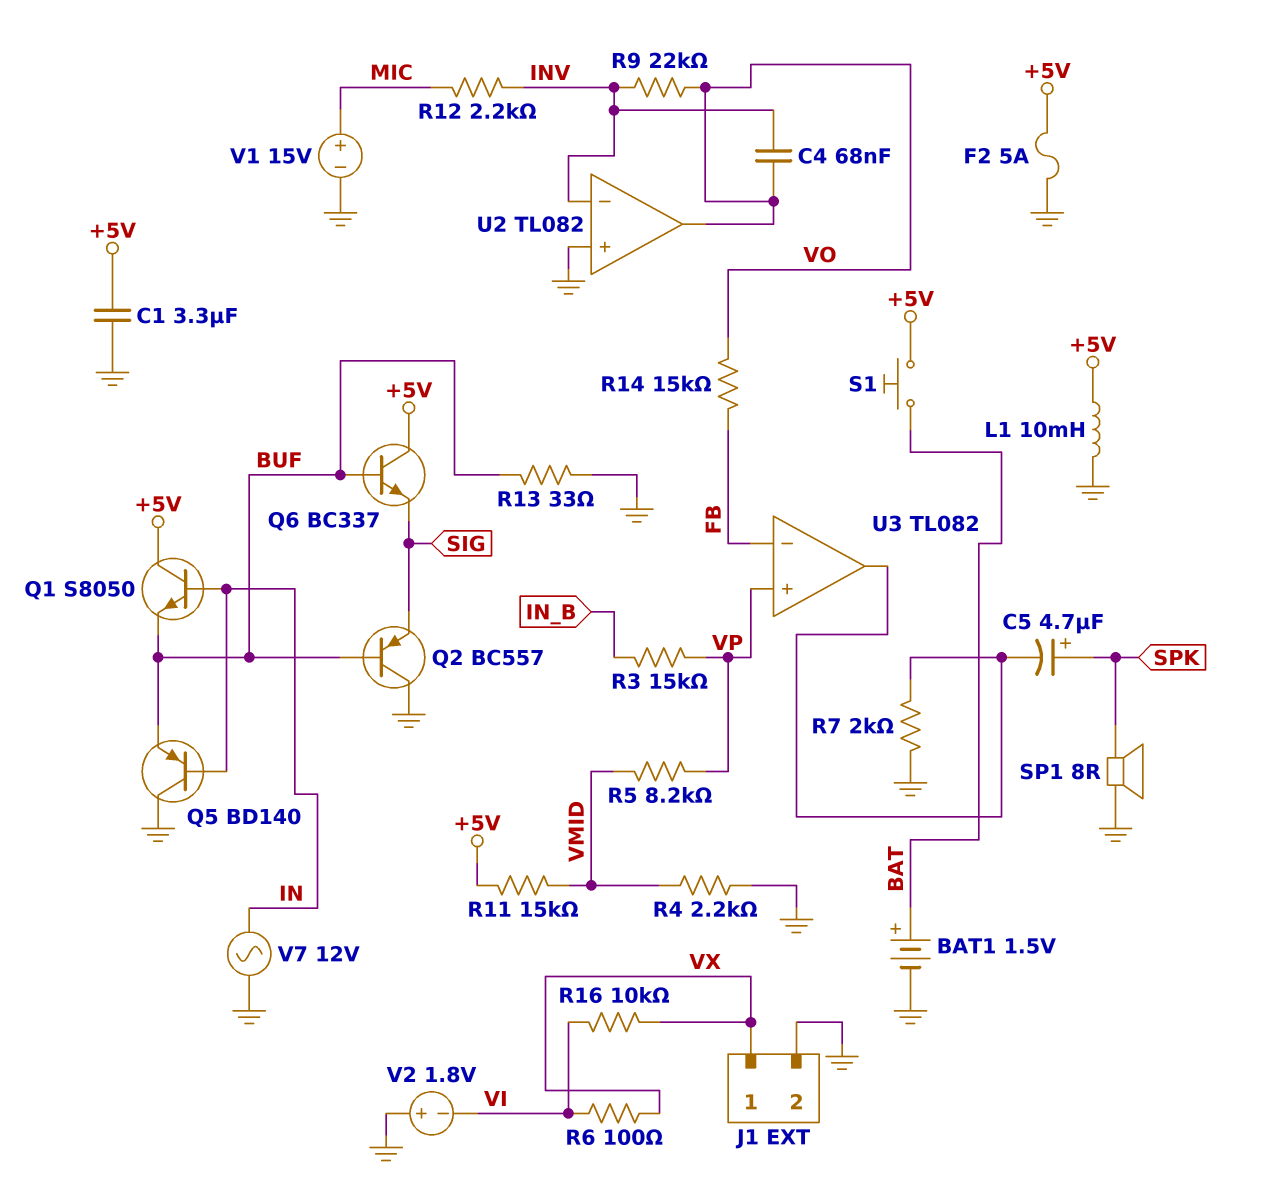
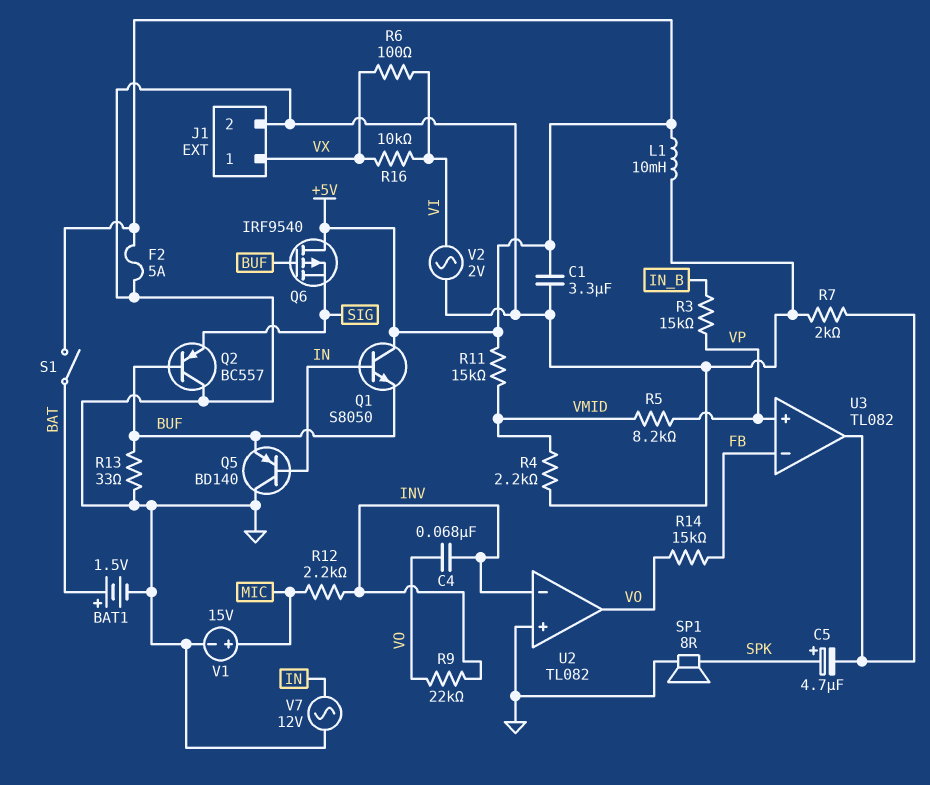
Q6: NPN BC337 (B BUF, C +5V, E SIG) -> PMOS IRF9540 (G BUF, D +5V, S SIG)
S1: button (+5V, BAT) -> switch (+5V, BAT)
V2: 1.8V (plus GND, minus VI) -> AC 2V (GND, VI)

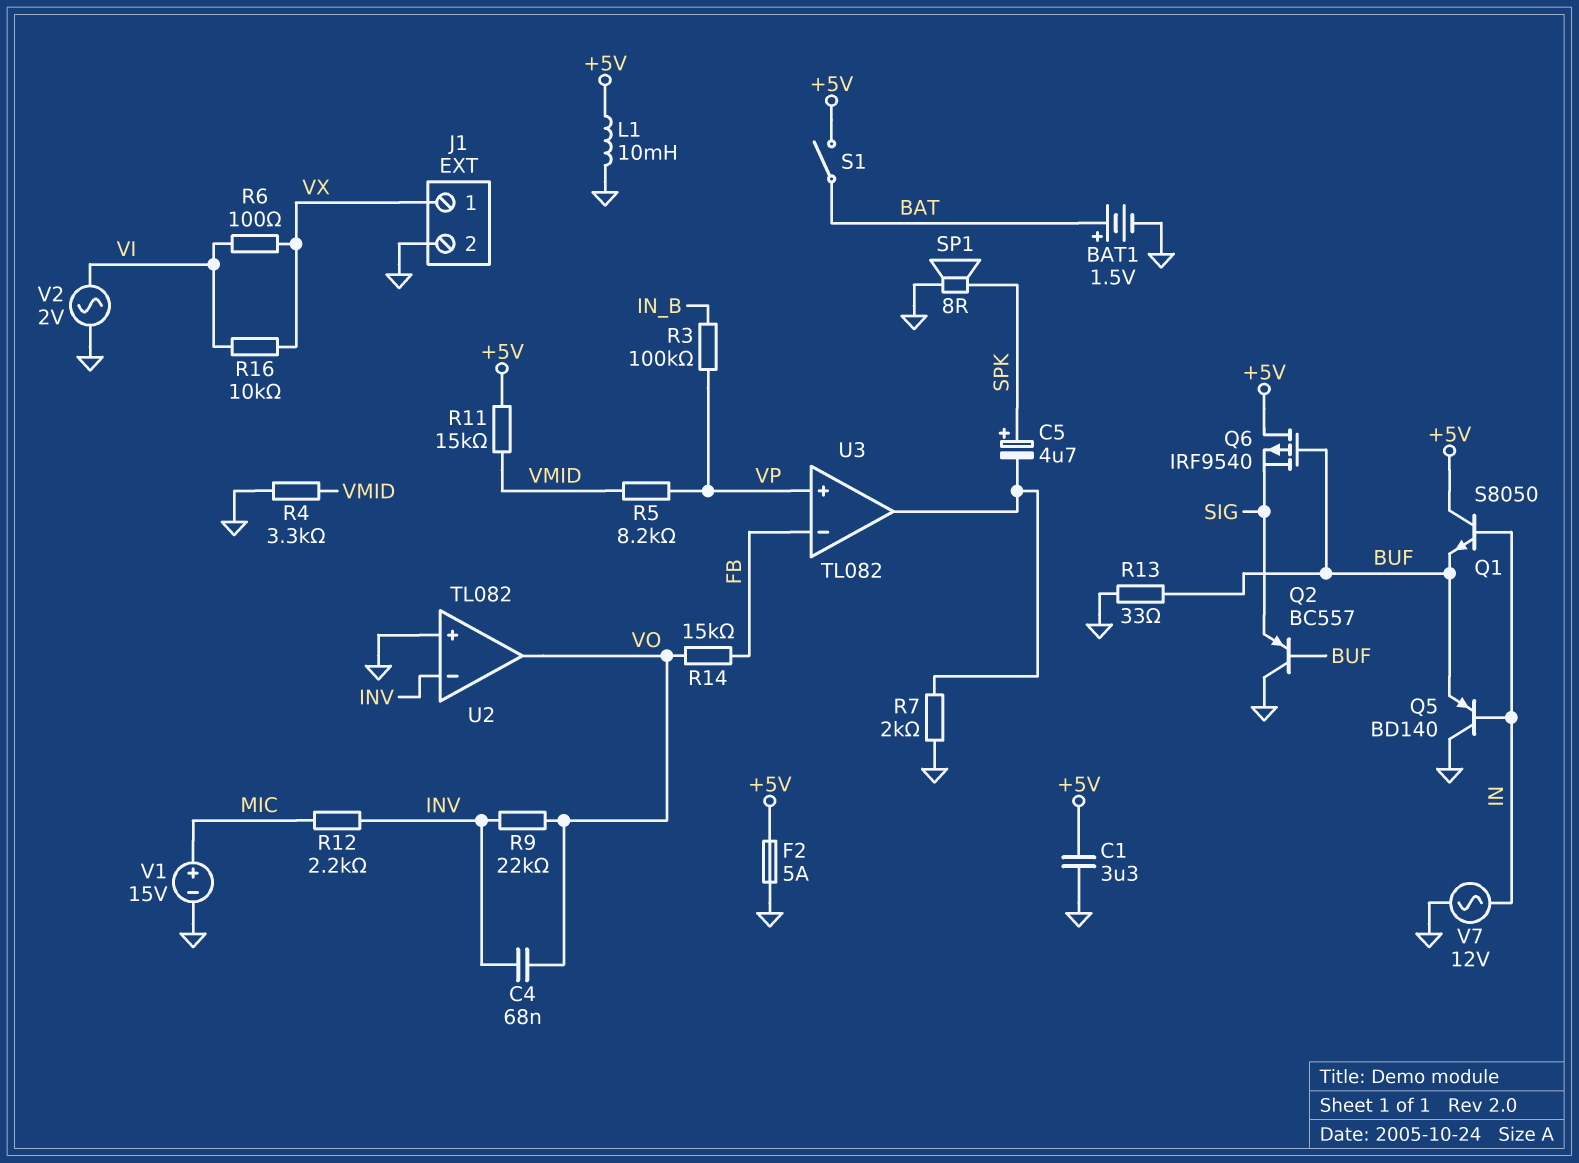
R3: 15k (IN_B, VP) -> 100k (IN_B, VP)
R4: 2.2k (GND, VMID) -> 3.3k (GND, VMID)

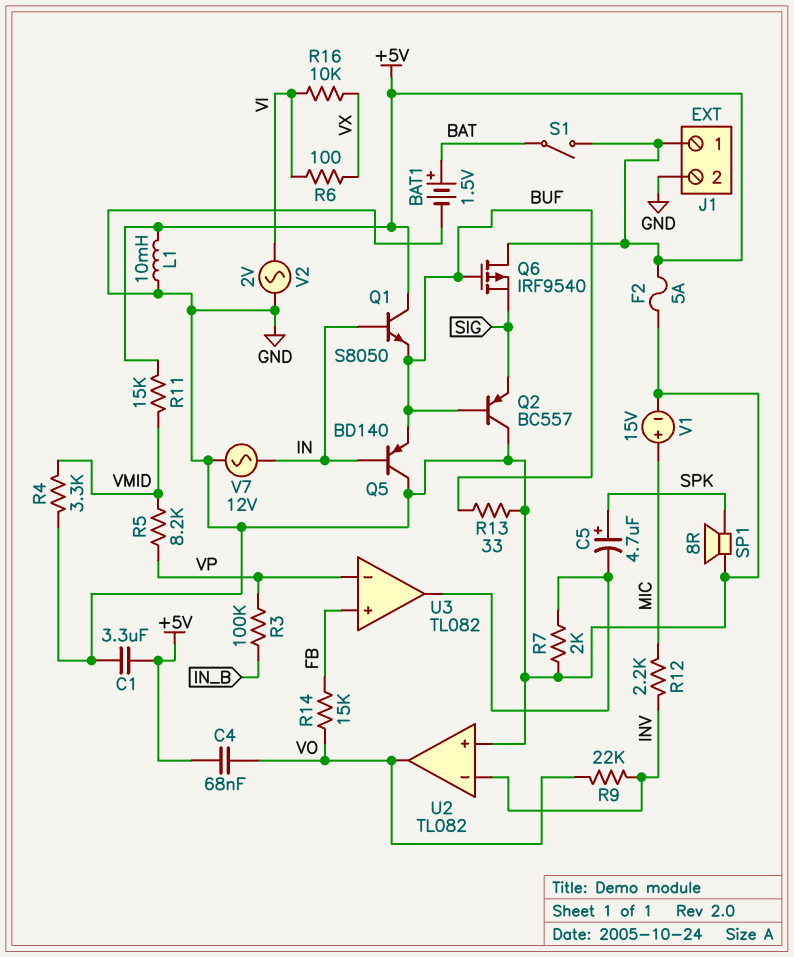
C4: 68nF (INV, VO) -> 68nF (+5V, VO)
J1 pin 1: VX -> +5V
U3 pin in+: VP -> FB
U3 pin in-: FB -> VP

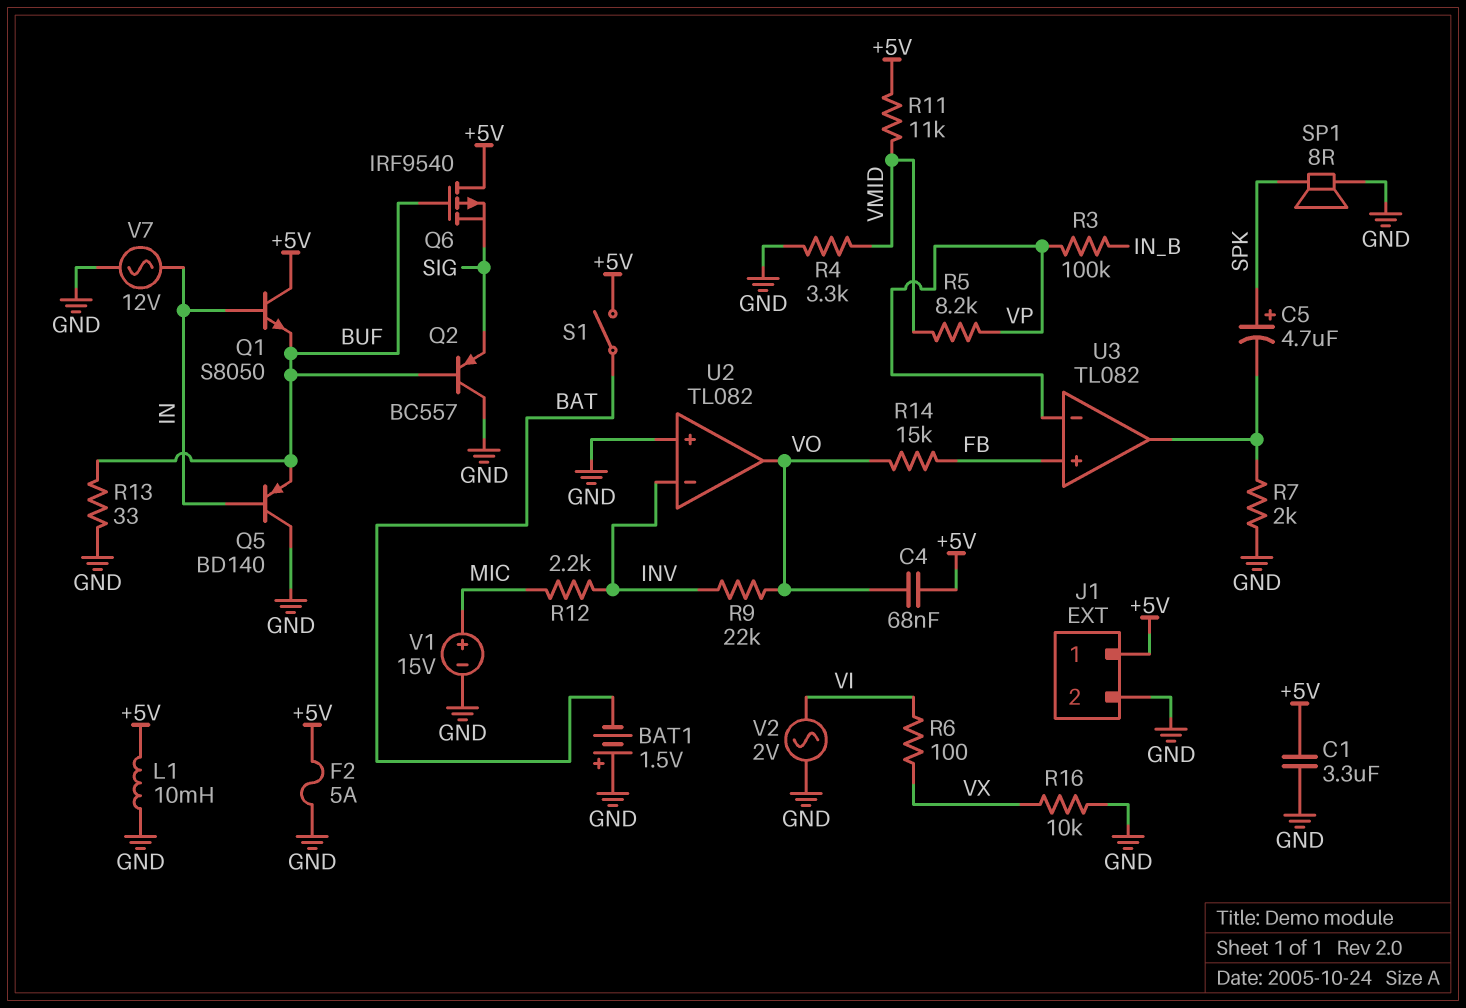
BAT1: 1.5V (plus BAT, minus GND) -> 1.5V (plus GND, minus BAT)
R11: 15k (+5V, VMID) -> 11k (+5V, VMID)
R16: 10k (VI, VX) -> 10k (GND, VX)

